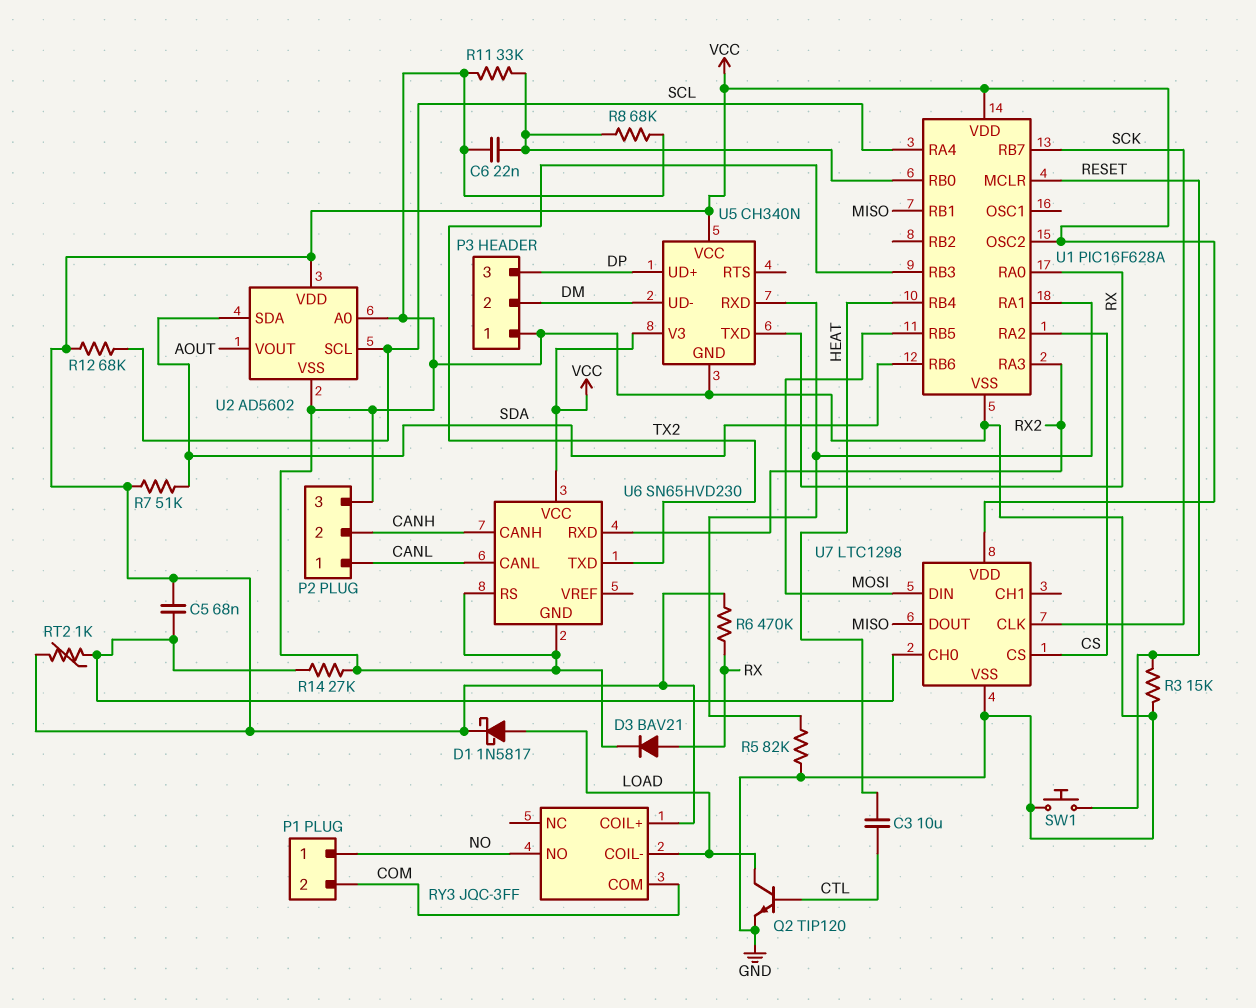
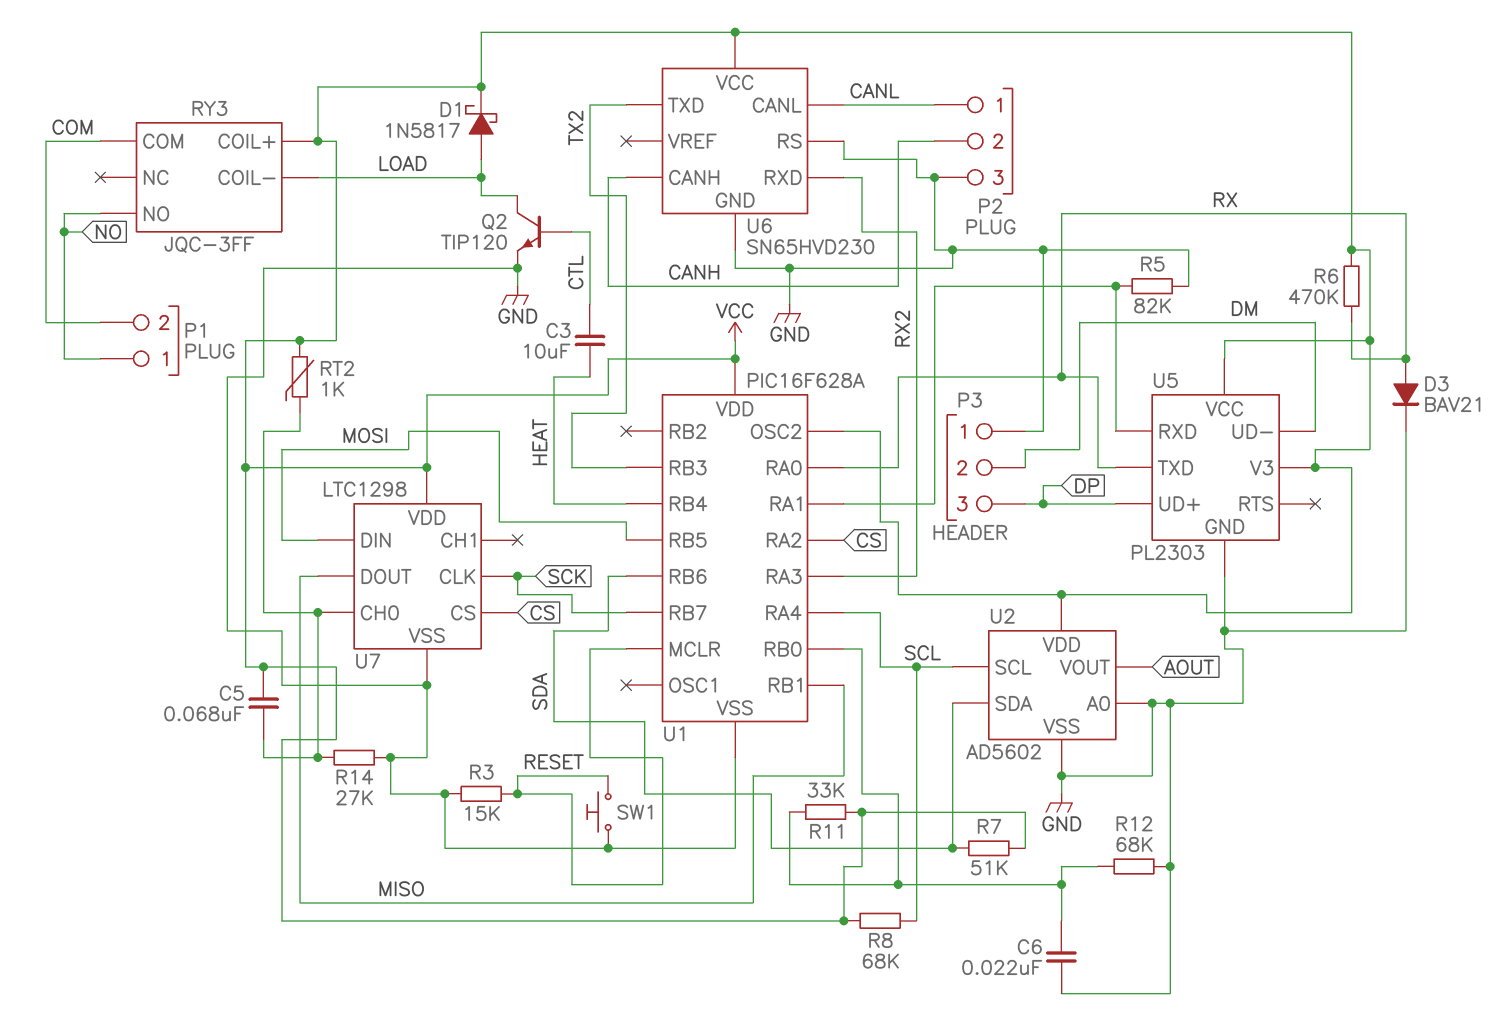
R8: 68k (GND, U1/RB0) -> 68k (SCL, VCC)
R11: 33k (GND, U1/RB0) -> 33k (U1/RB0, VCC)
R12: 68k (SCL, VCC) -> 68k (GND, U1/RB0)
U5: CH340N -> PL2303

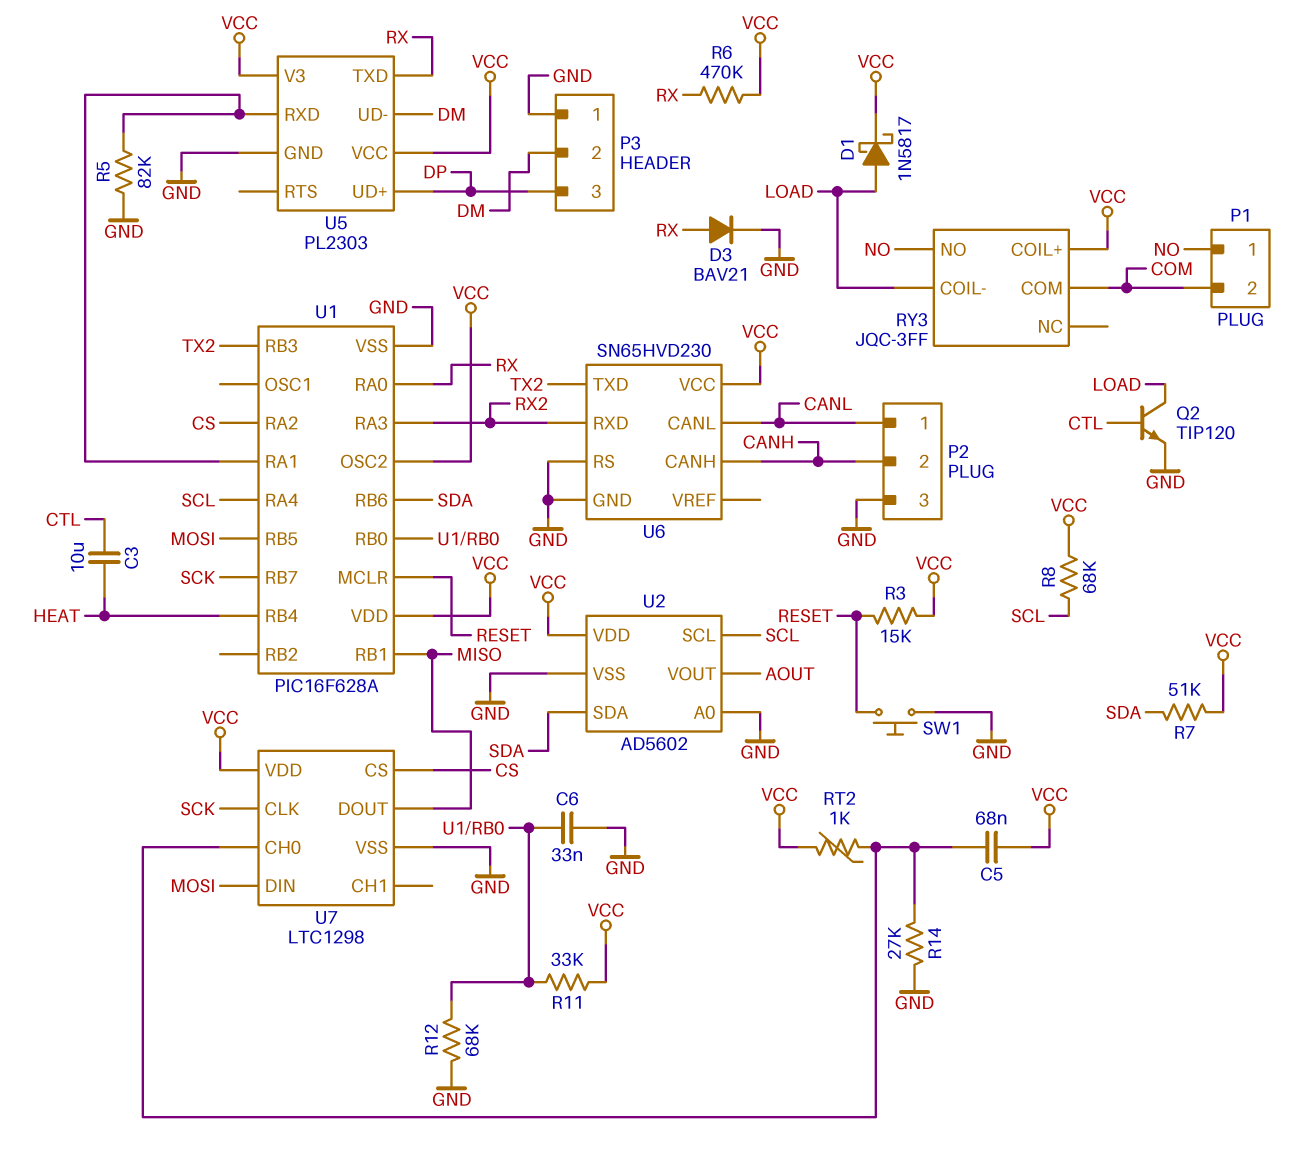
C6: 22nF (GND, U1/RB0) -> 33nF (GND, U1/RB0)
R3: 15k (GND, RESET) -> 15k (RESET, VCC)

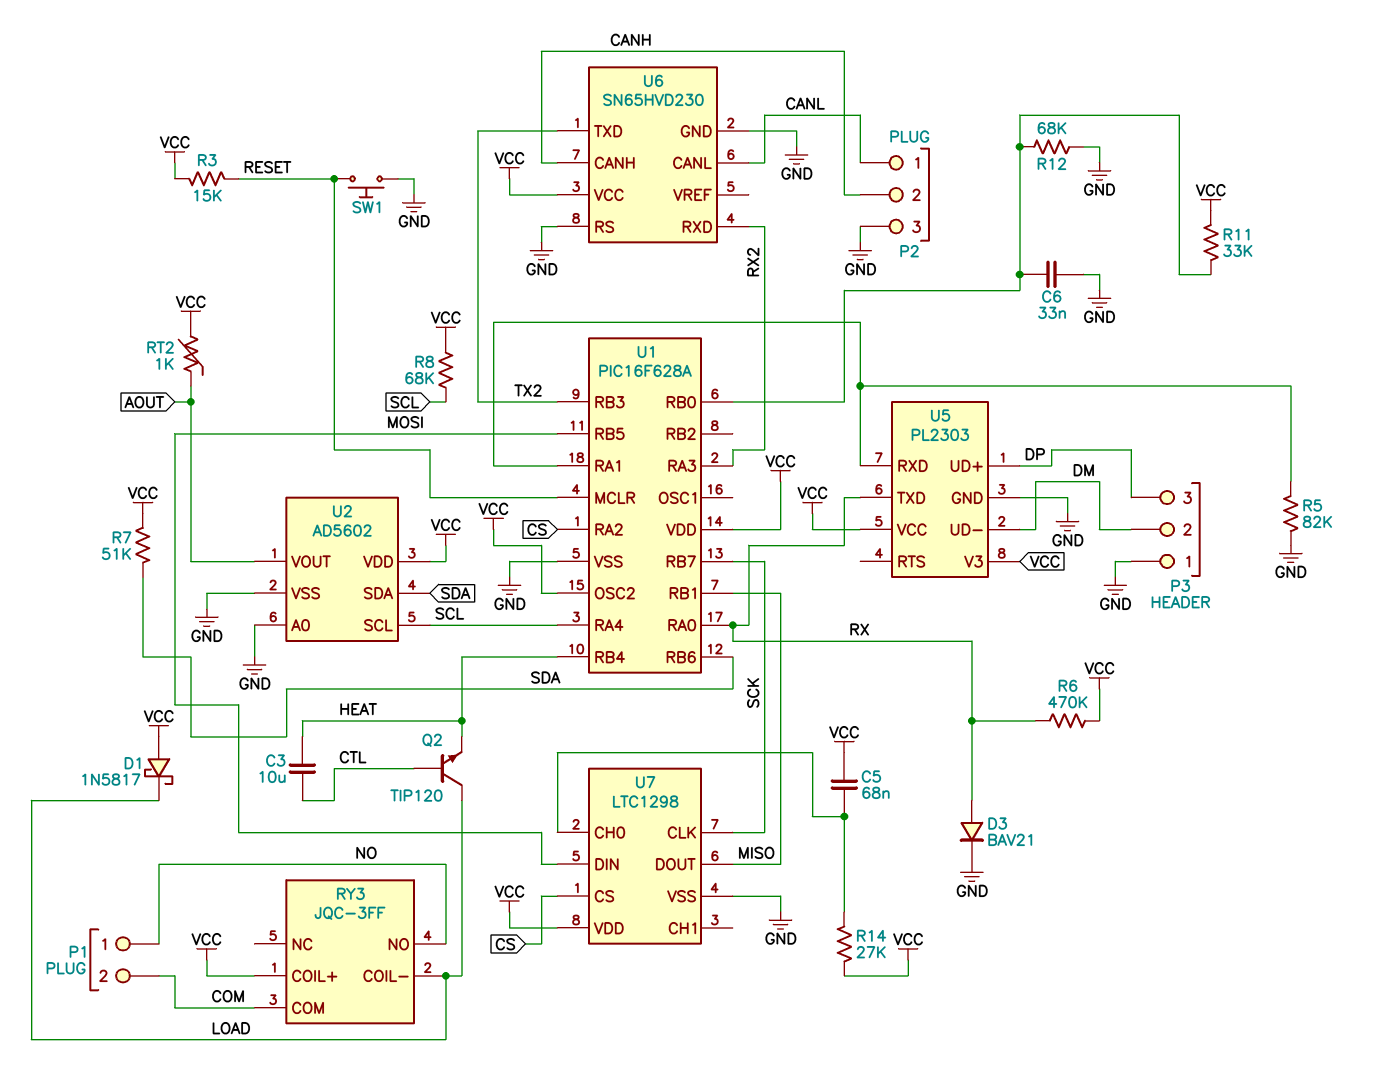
D1: schottky 1N5817 (A LOAD, K VCC) -> schottky 1N5817 (A VCC, K LOAD)
Q2: NPN TIP120 (B CTL, C LOAD, E GND) -> NPN TIP120 (B CTL, C LOAD, E HEAT)
R14: 27k (GND, U7/CH0) -> 27k (U7/CH0, VCC)
RT2: 1k (U7/CH0, VCC) -> 1k (AOUT, VCC)

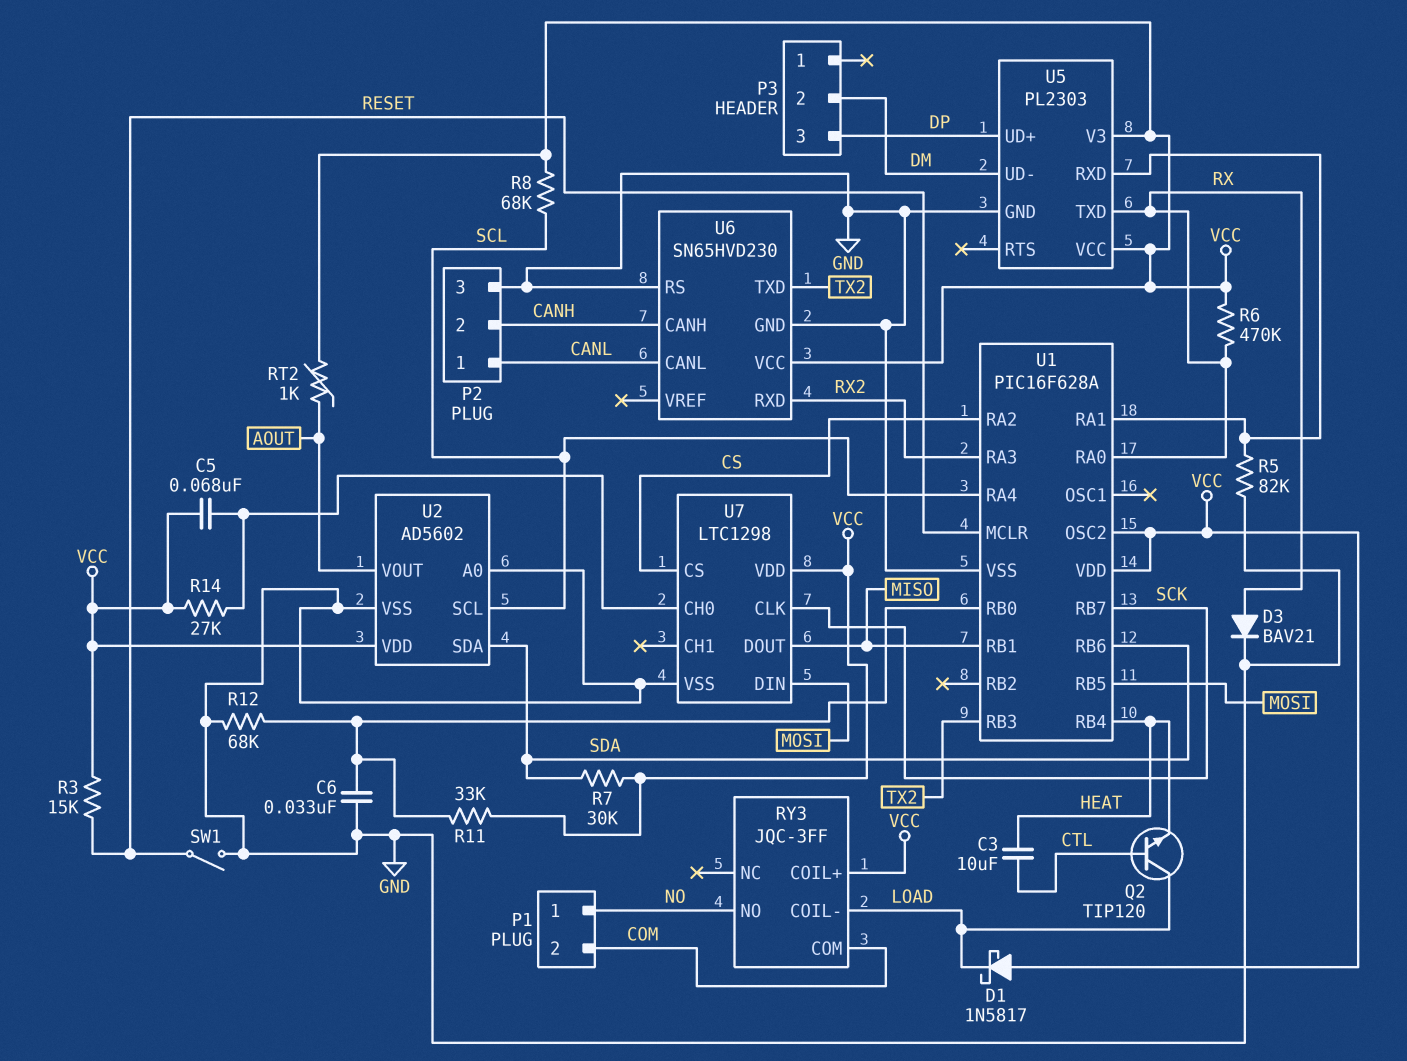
P3 pin 1: GND -> none
R7: 51k (SDA, VCC) -> 30k (SDA, VCC)
SW1: button (GND, RESET) -> switch (GND, RESET)

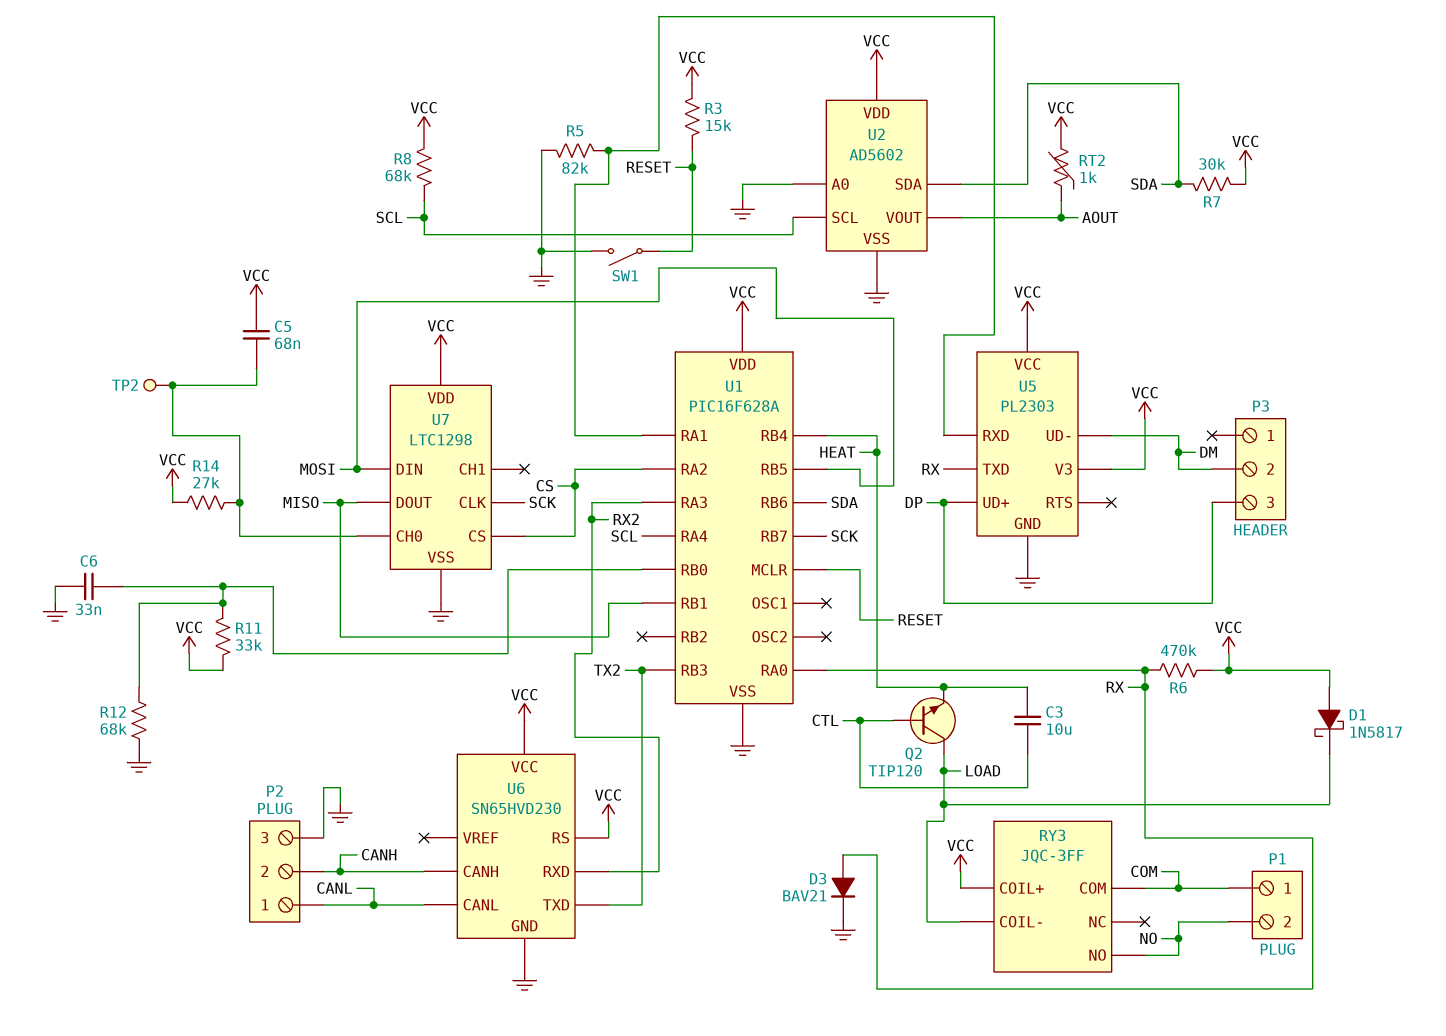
P1 pin 1: NO -> COM
P1 pin 2: COM -> NO
TP2: none -> test point (U7/CH0)
U1 pin OSC2: VCC -> none
U6 pin RS: GND -> VCC

